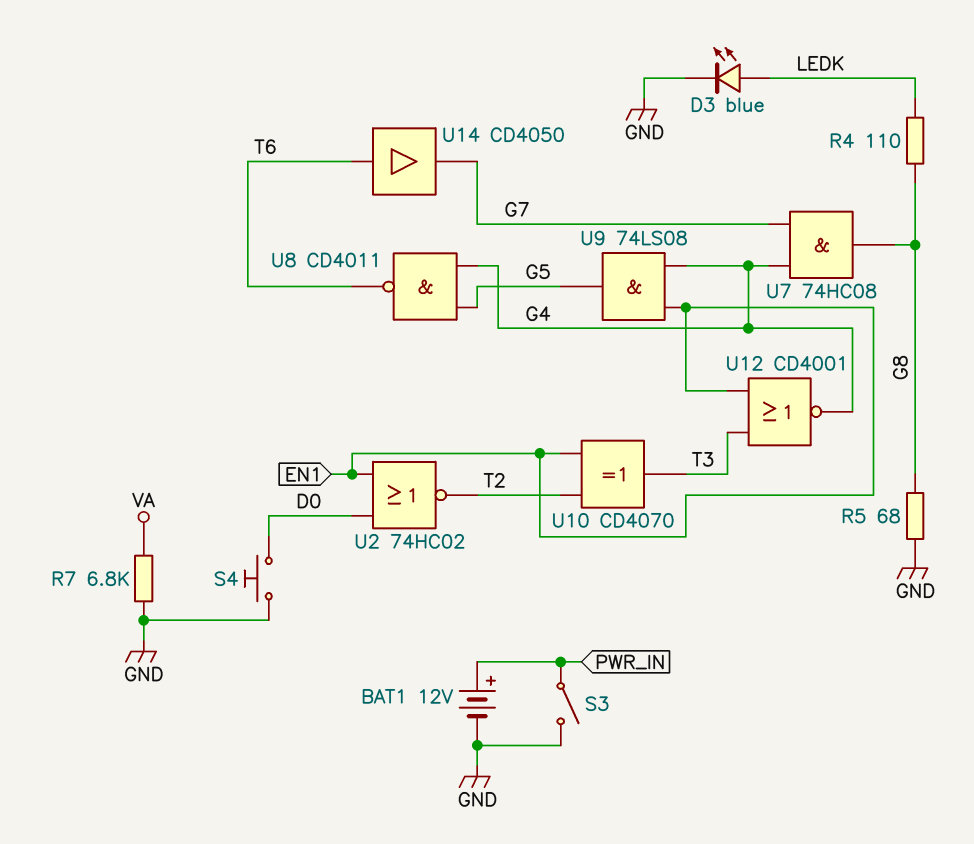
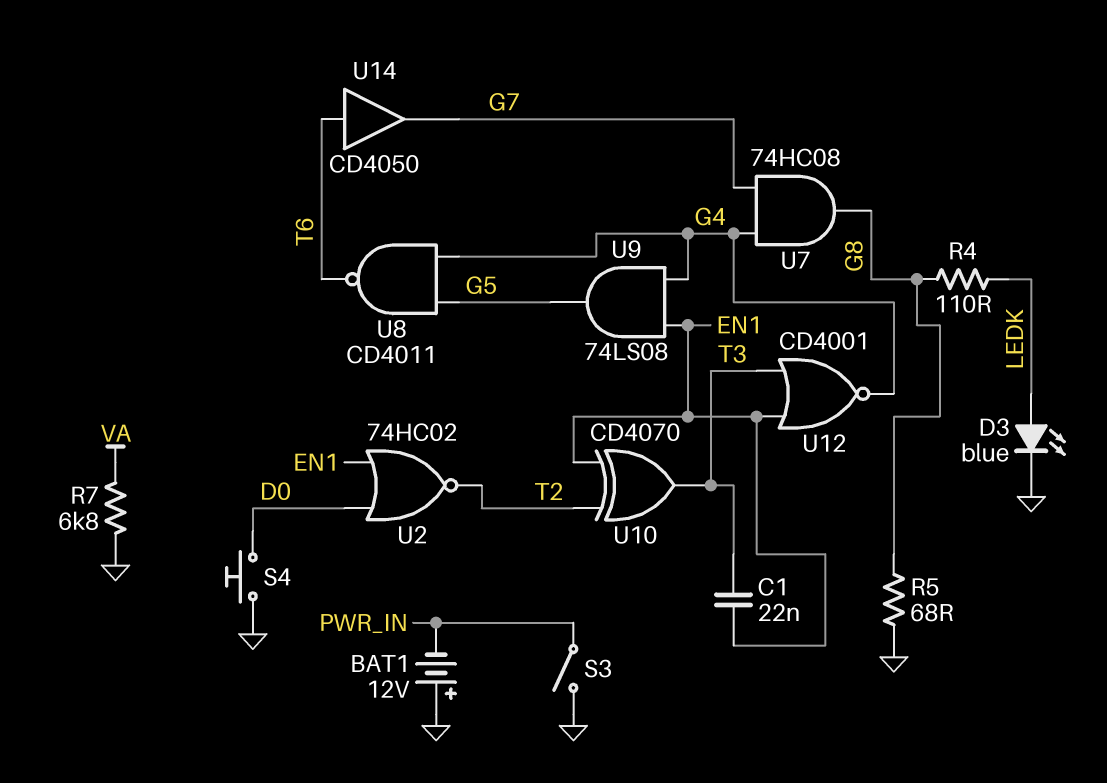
BAT1: 12V (plus PWR_IN, minus GND) -> 12V (plus GND, minus PWR_IN)
C1: none -> 22nF (EN1, T3)

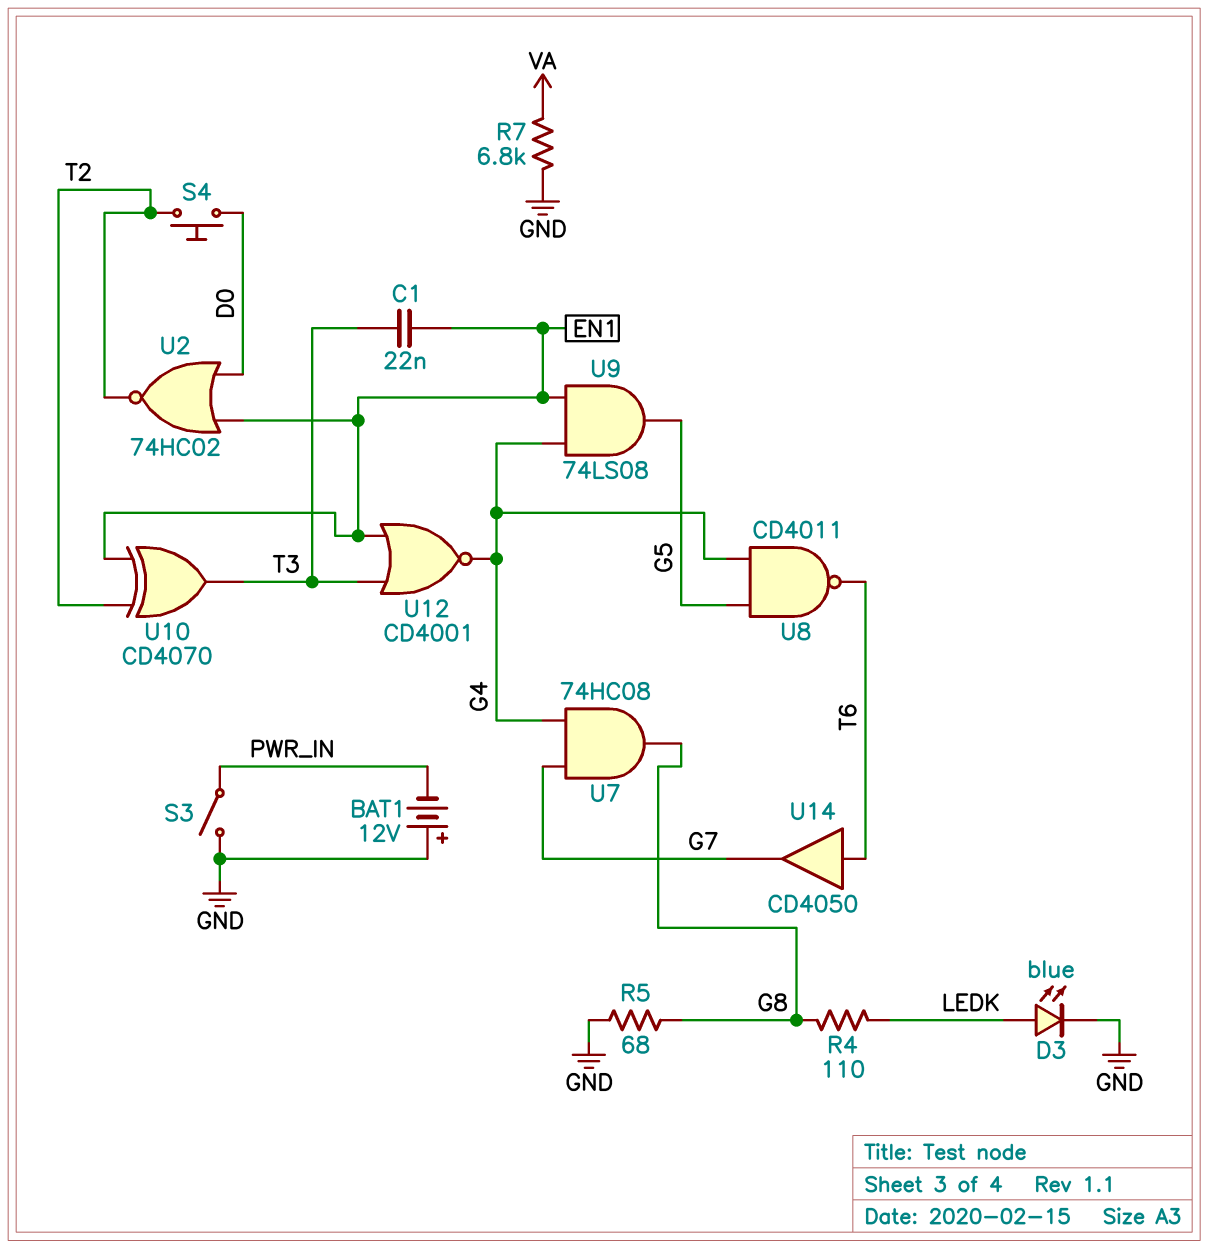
S4: button (D0, GND) -> button (D0, T2)

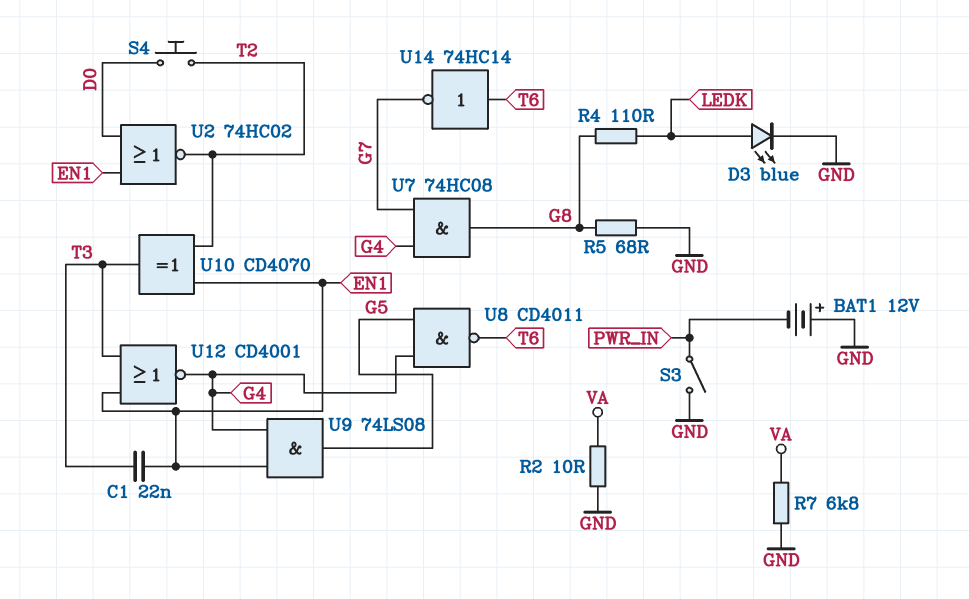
R2: none -> 10 (GND, VA)
U14: buffer CD4050 (in T6, out G7) -> NOT 74HC14 (in T6, out G7)

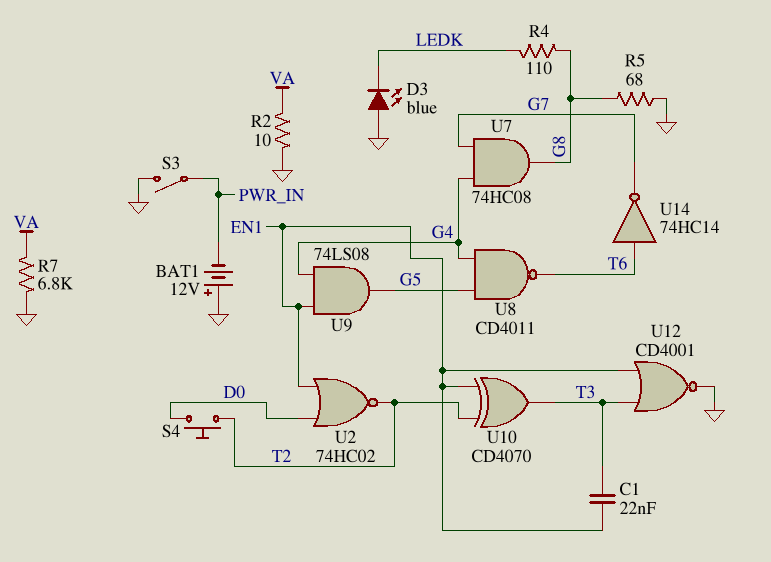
D3: LED blue (A LEDK, K GND) -> LED blue (A GND, K LEDK)
U12: NOR CD4001 (in EN1, in T3, out G4) -> NOR CD4001 (in EN1, in T3, out GND)

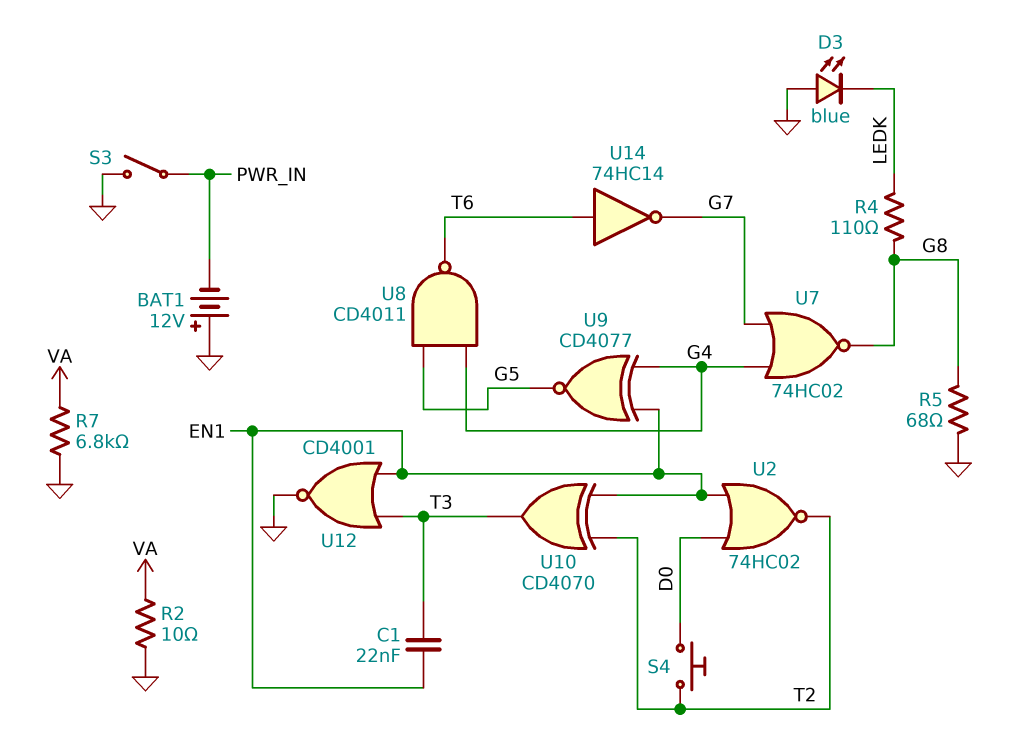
U7: AND 74HC08 (in G4, in G7, out G8) -> NOR 74HC02 (in G4, in G7, out G8)
U9: AND 74LS08 (in EN1, in G4, out G5) -> XNOR CD4077 (in EN1, in G4, out G5)

